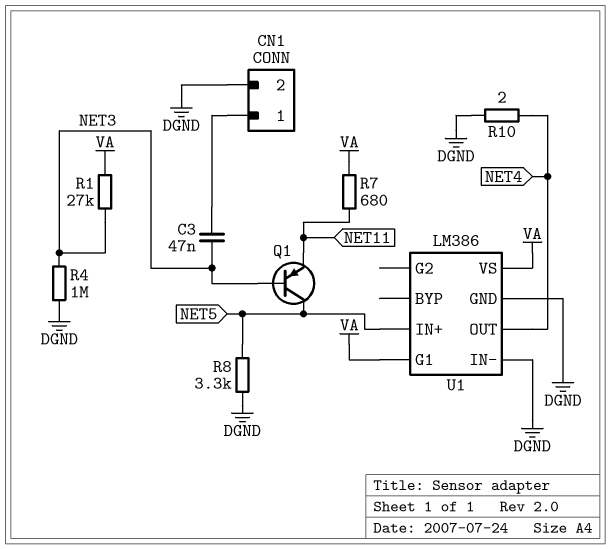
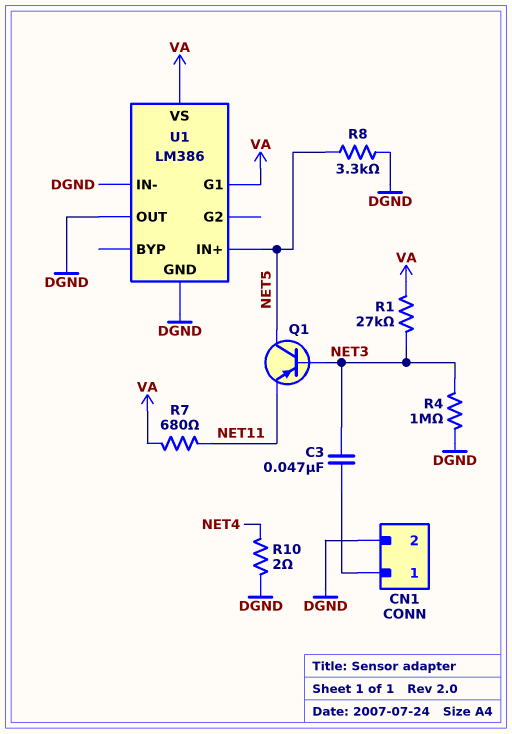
U1 pin OUT: NET4 -> DGND

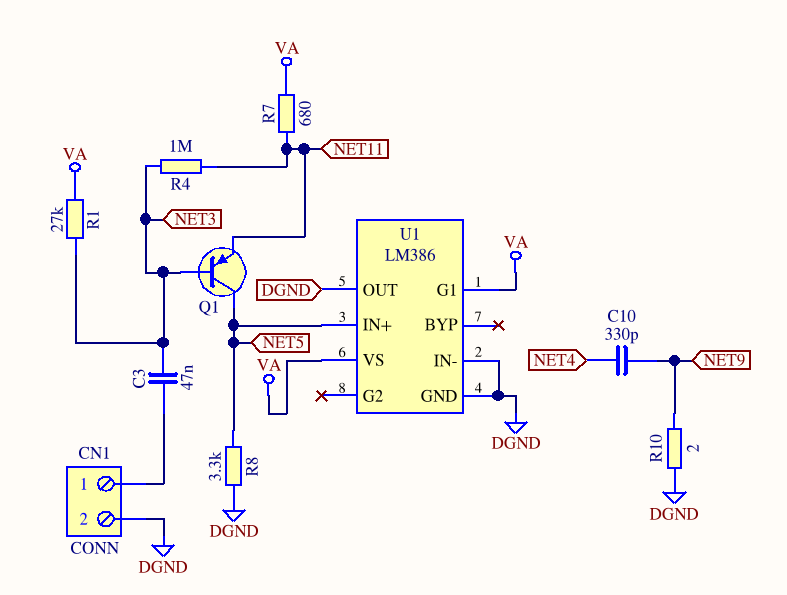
C10: none -> 330pF (NET4, NET9)
R4: 1M (DGND, NET3) -> 1M (NET3, NET11)
R10: 2 (DGND, NET4) -> 2 (DGND, NET9)

